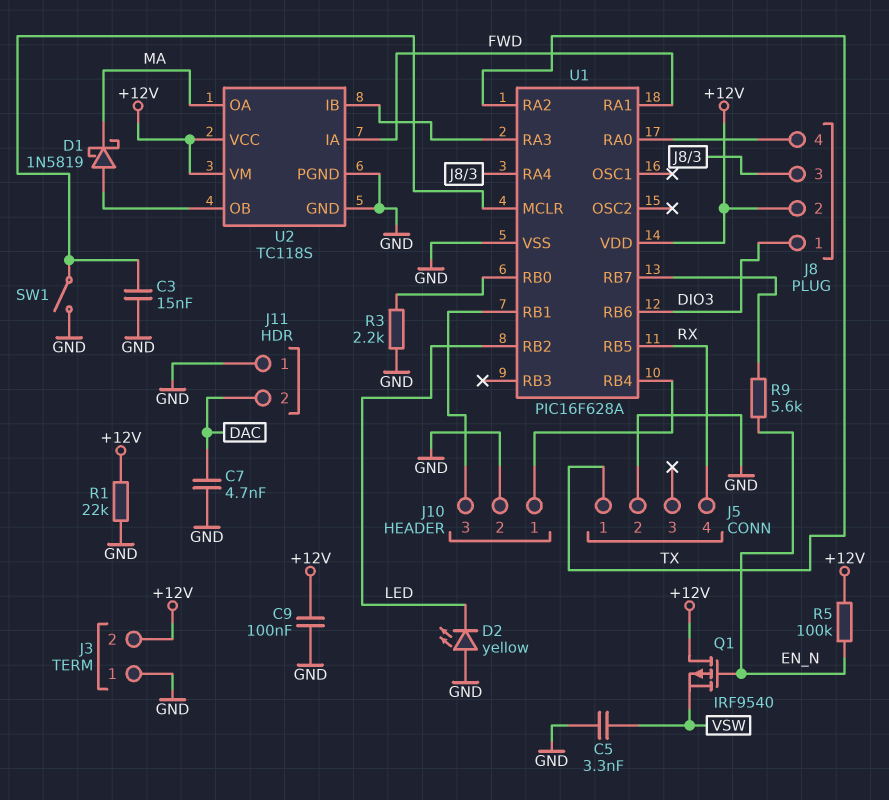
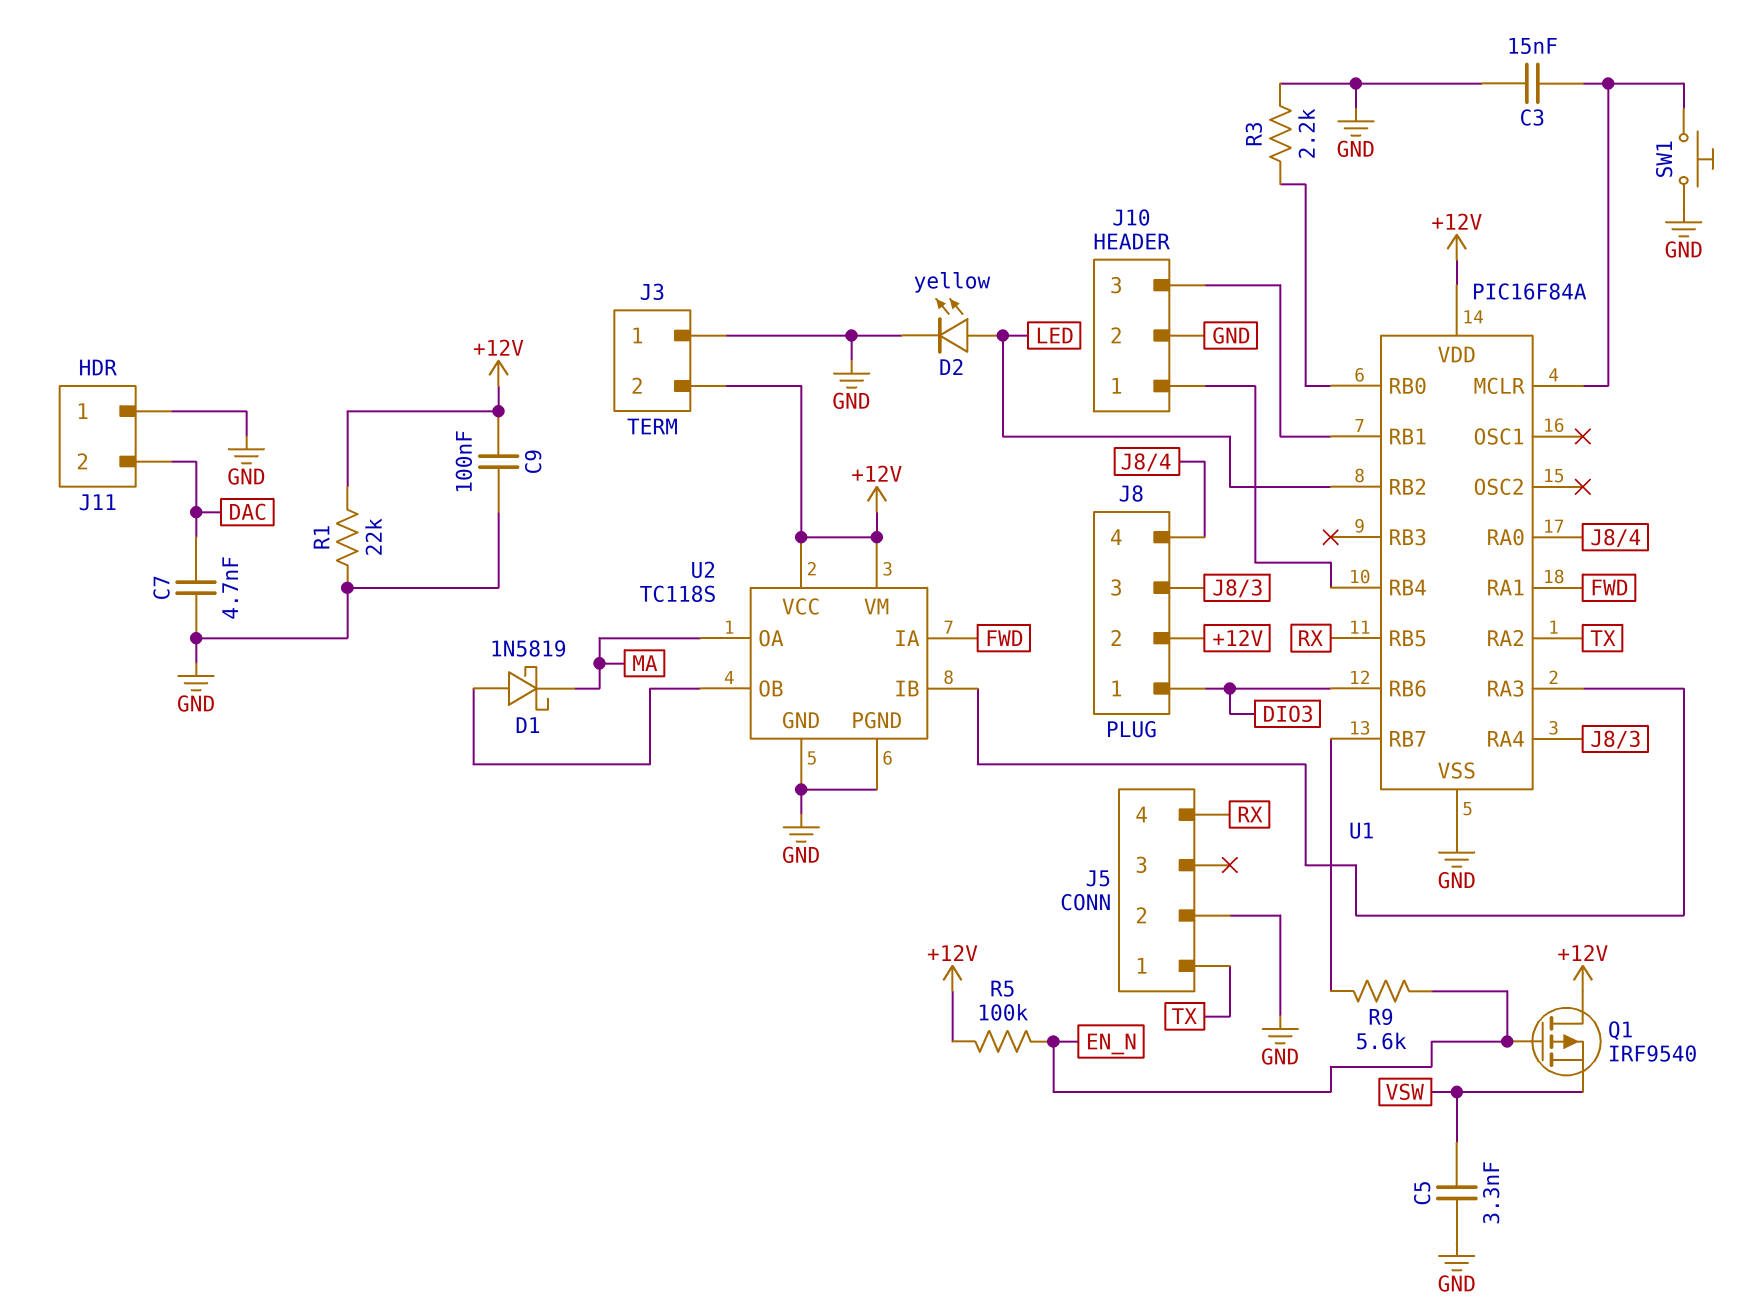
D2: LED yellow (A GND, K LED) -> LED yellow (A LED, K GND)
SW1: switch (GND, U1/MCLR) -> button (GND, U1/MCLR)
U1: PIC16F628A -> PIC16F84A

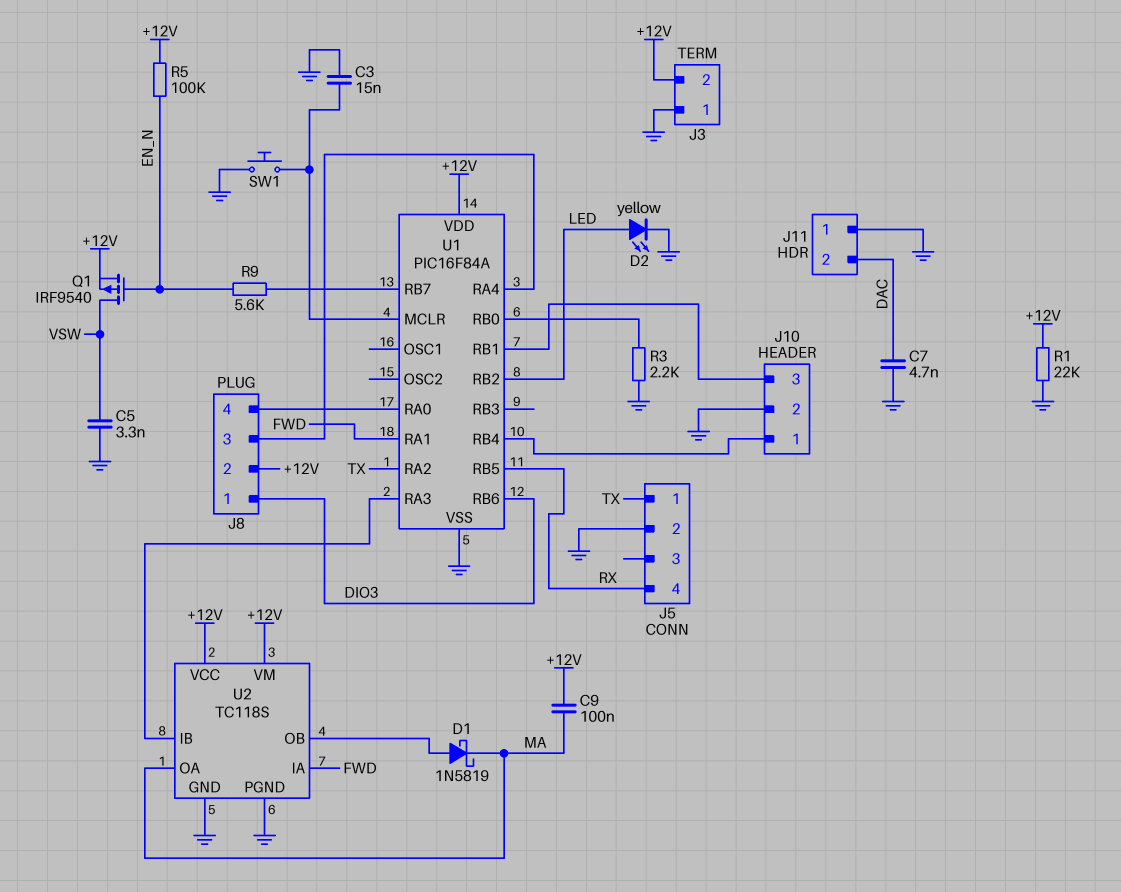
C9: 100nF (+12V, GND) -> 100nF (+12V, MA)
Q1: PMOS IRF9540 (G EN_N, D +12V, S VSW) -> PMOS IRF9540 (G EN_N, D VSW, S +12V)

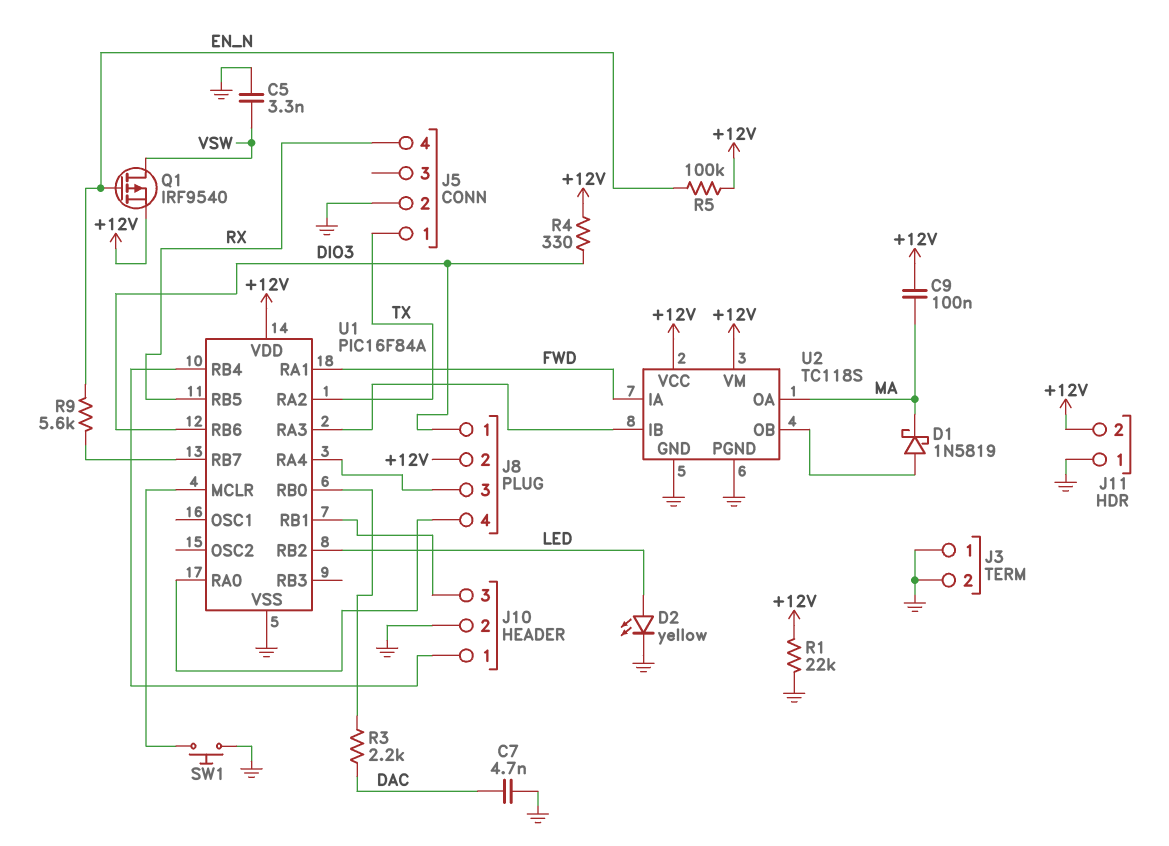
C3: 15nF (GND, U1/MCLR) -> none
J3 pin 2: +12V -> GND
J11 pin 2: DAC -> +12V
R3: 2.2k (GND, U1/RB0) -> 2.2k (DAC, U1/RB0)
R4: none -> 330 (+12V, DIO3)

